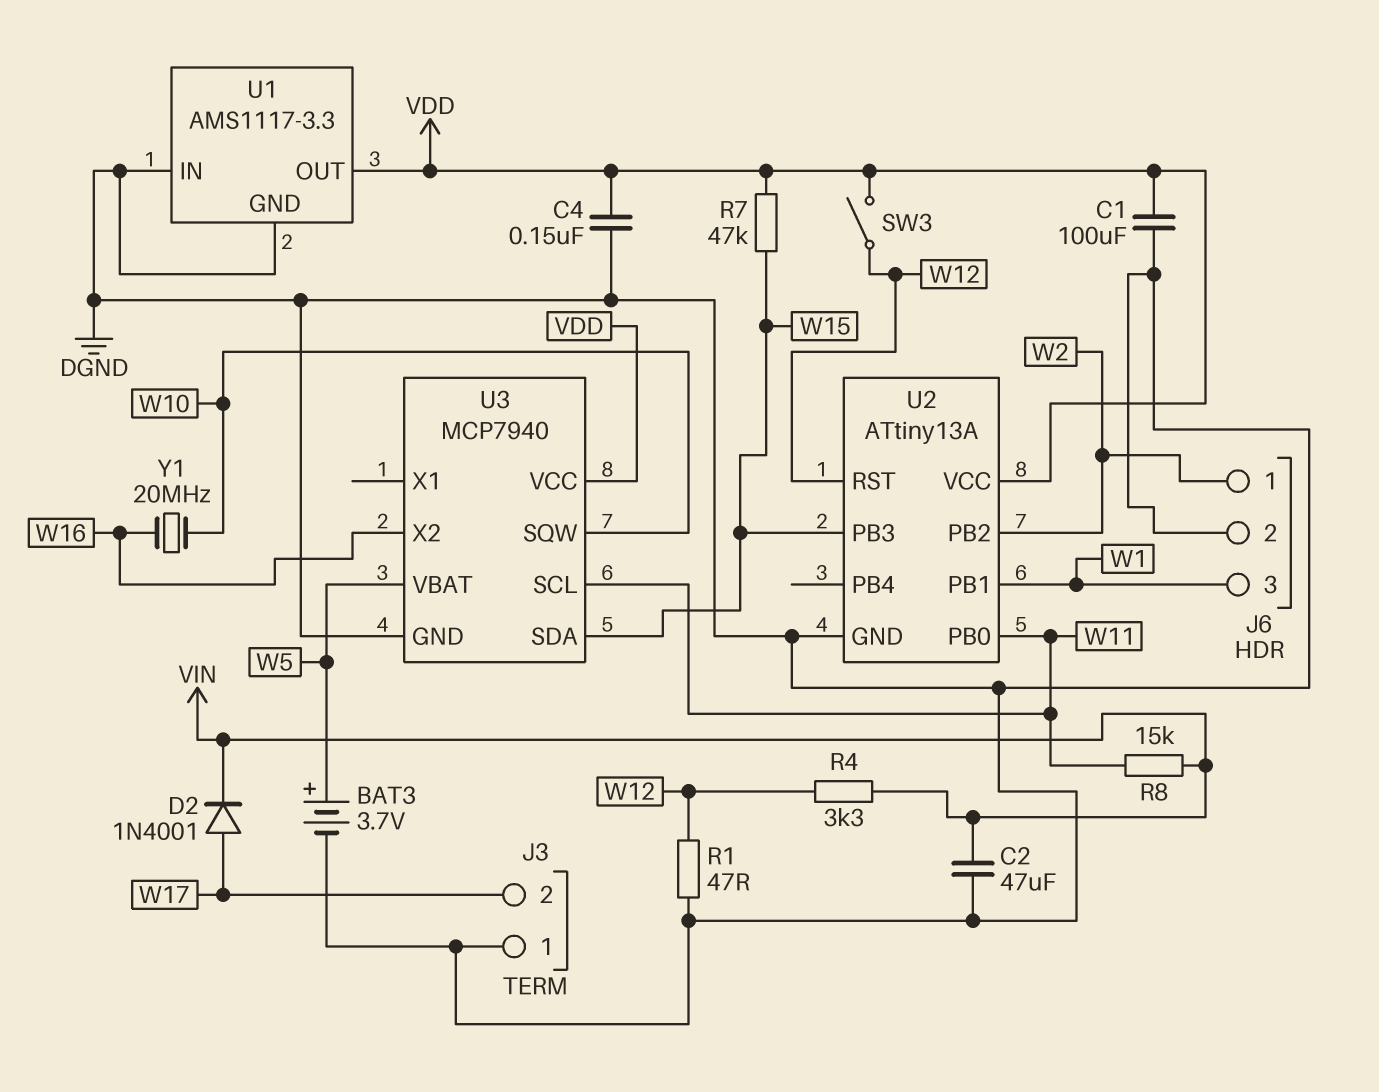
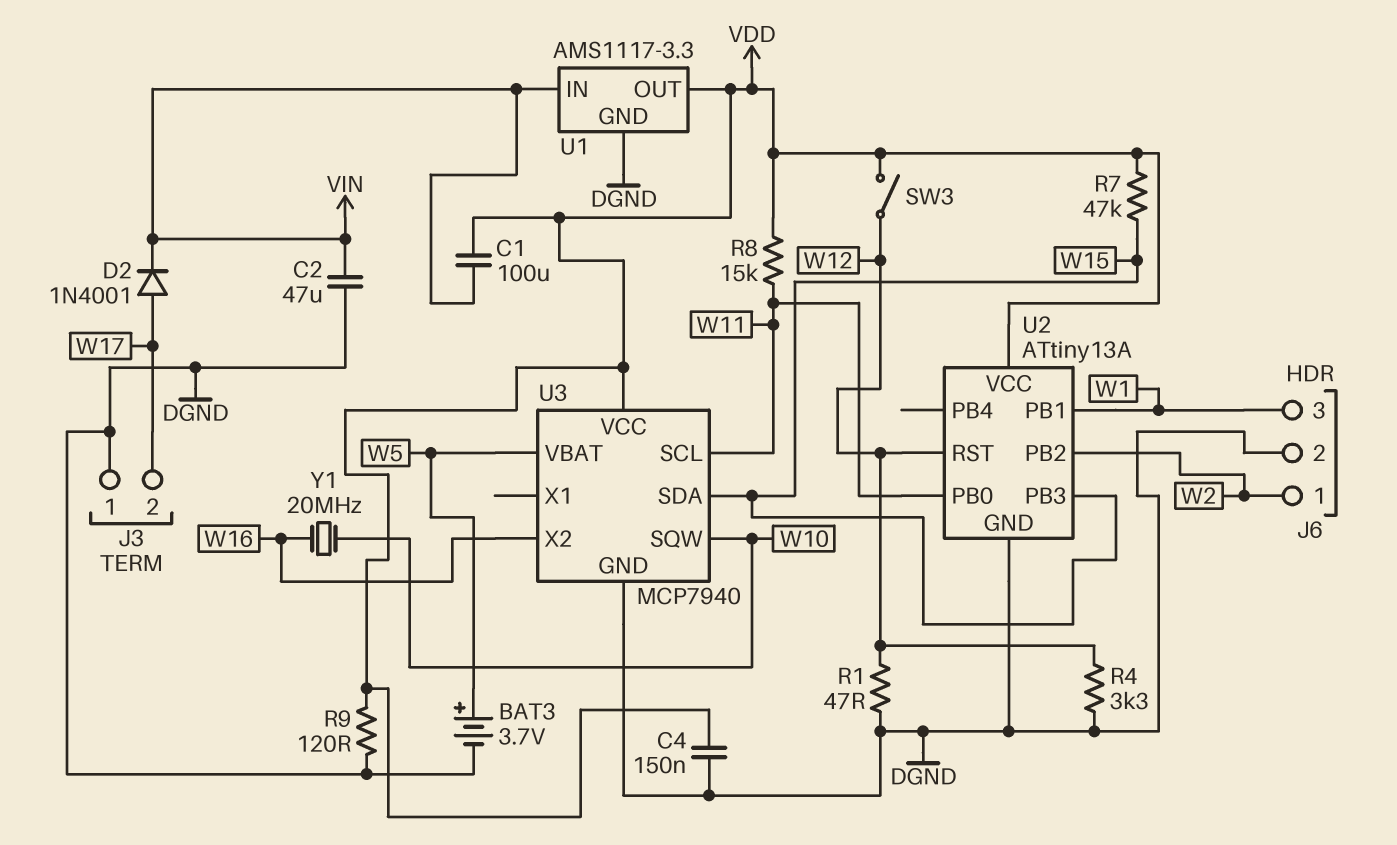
C1: 100uF (DGND, VDD) -> 100uF (VDD, VIN)
R4: 3.3k (VIN, W12) -> 3.3k (DGND, W12)
R8: 15k (VIN, W11) -> 15k (VDD, W11)
R9: none -> 120 (DGND, VDD)
U1 pin IN: DGND -> VIN

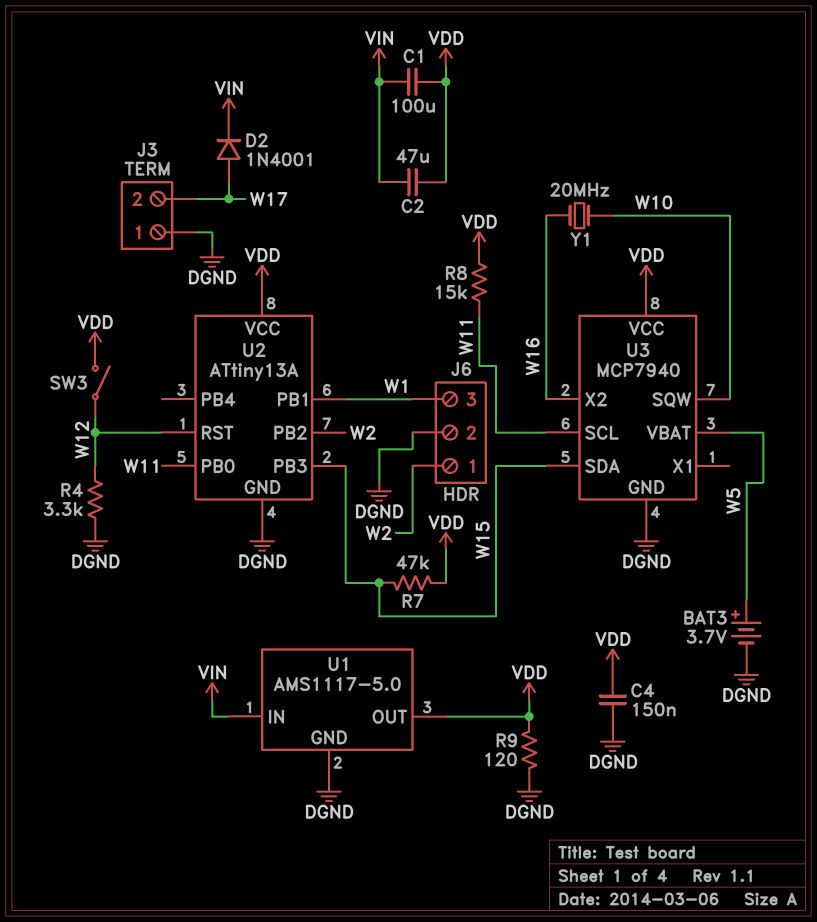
C2: 47uF (DGND, VIN) -> 47uF (VDD, VIN)
R1: 47 (DGND, W12) -> none
U1: AMS1117-3.3 -> AMS1117-5.0

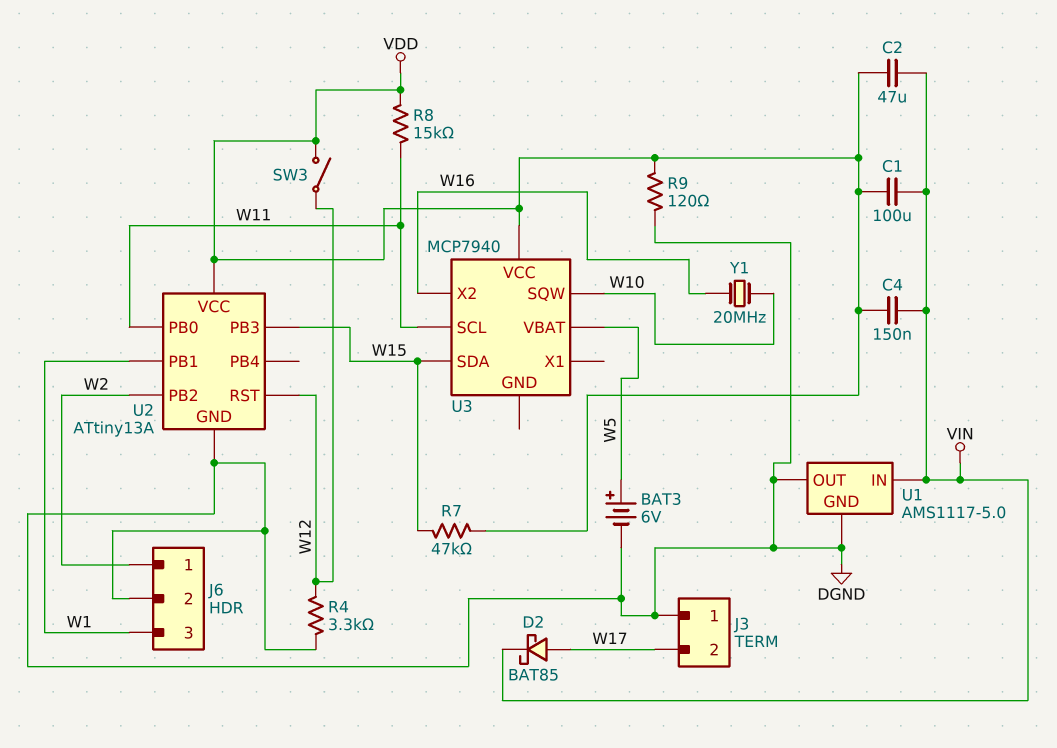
BAT3: 3.7V (plus W5, minus DGND) -> 6V (plus W5, minus DGND)
C4: 150nF (DGND, VDD) -> 150nF (VDD, VIN)
D2: diode 1N4001 (A W17, K VIN) -> schottky BAT85 (A W17, K VIN)
U1 pin OUT: VDD -> DGND
U3 pin GND: DGND -> none

